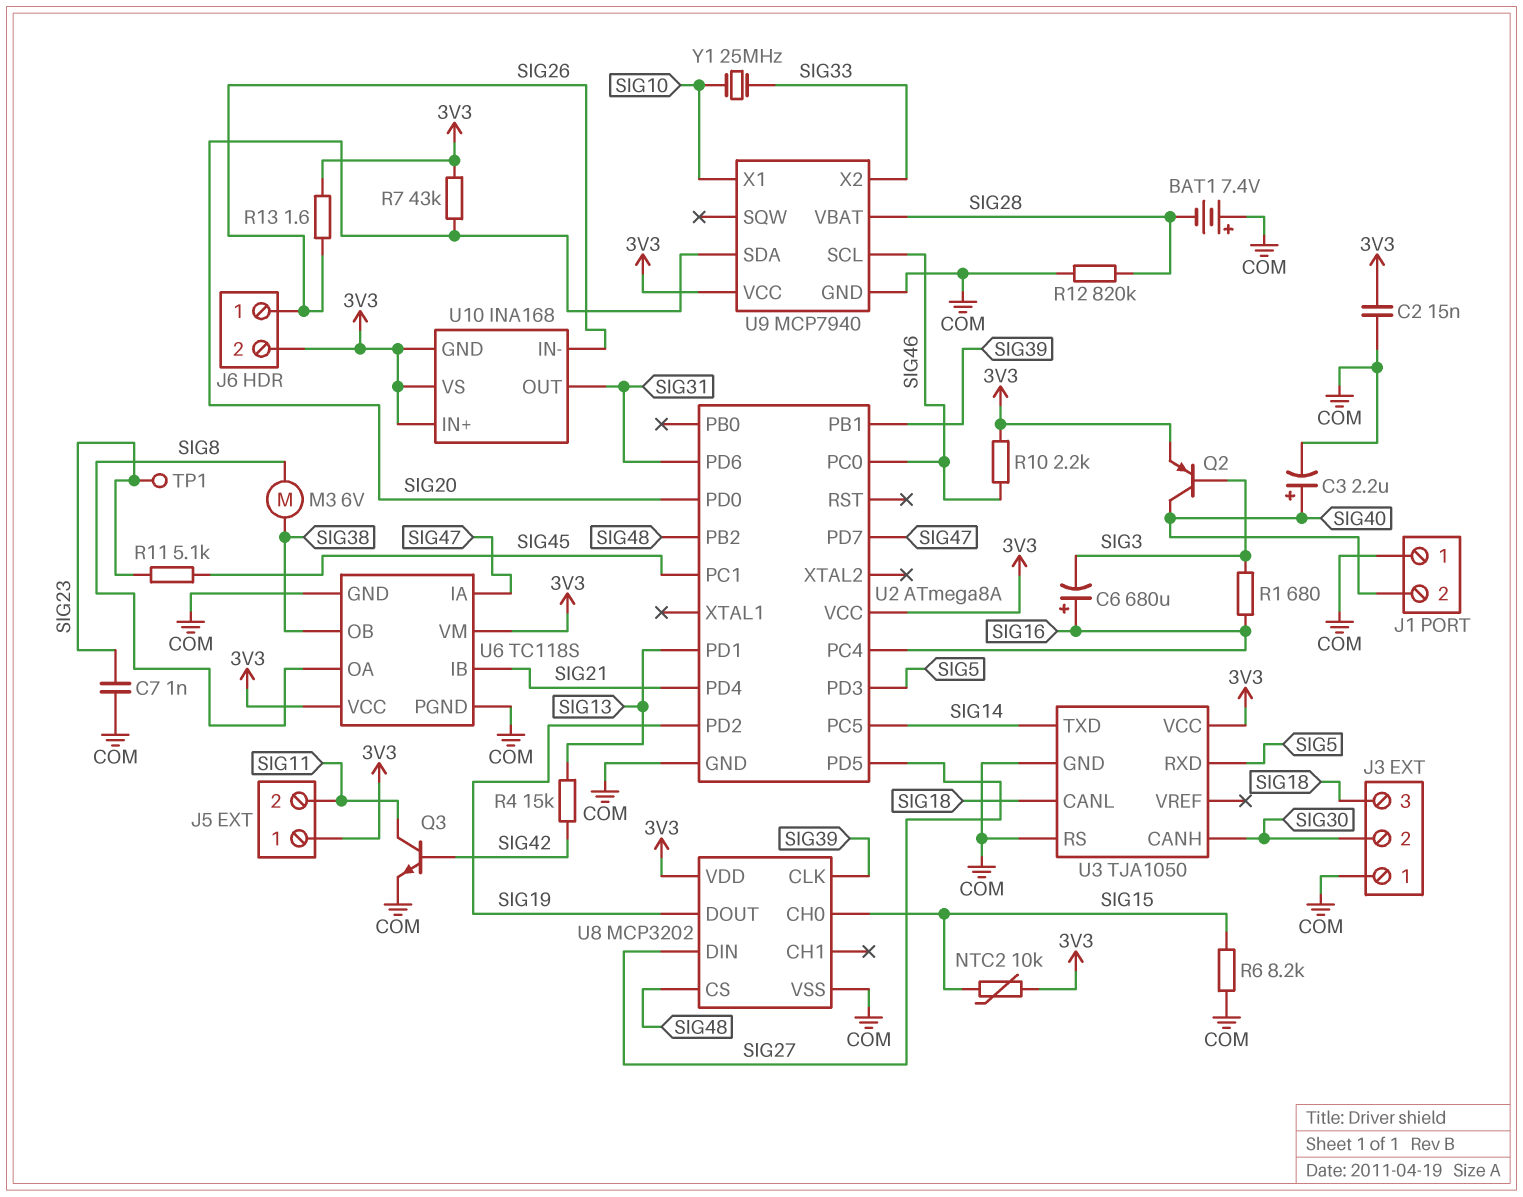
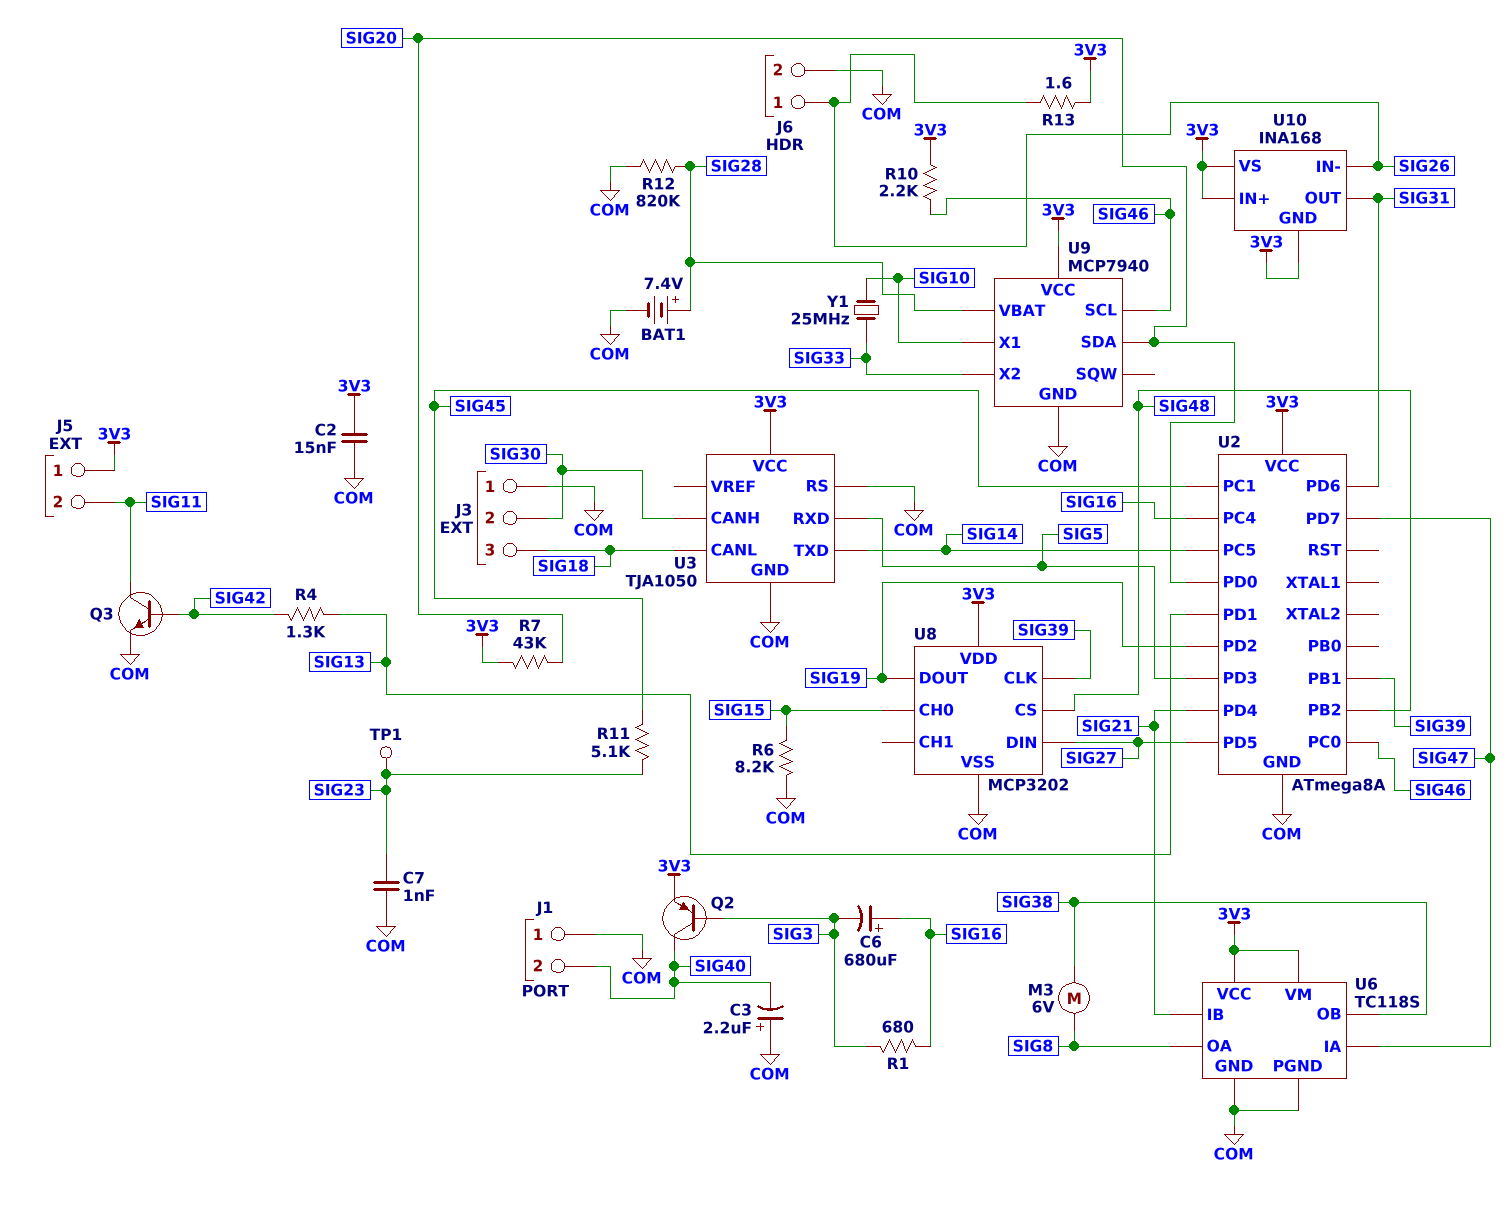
BAT1: 7.4V (plus COM, minus SIG28) -> 7.4V (plus SIG28, minus COM)
C3: 2.2uF (plus SIG40, minus COM) -> 2.2uF (plus COM, minus SIG40)
J6 pin 2: 3V3 -> COM
NTC2: 10k (3V3, SIG15) -> none
R4: 15k (SIG13, SIG42) -> 1.3k (SIG13, SIG42)

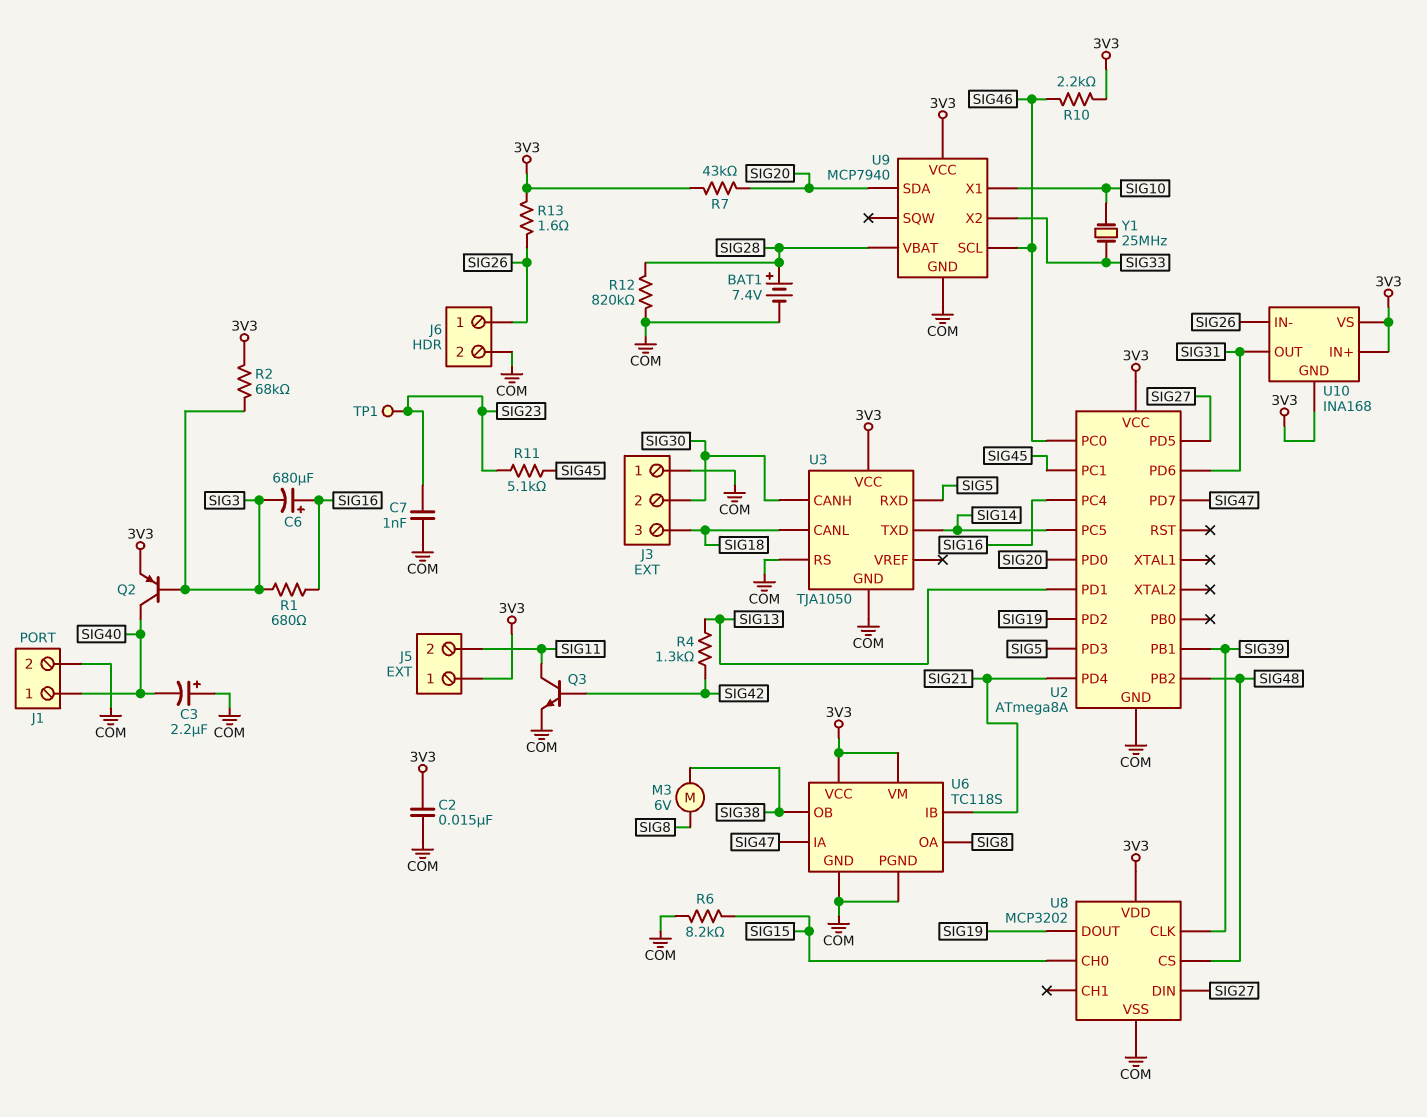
J1 pin 1: COM -> SIG40
J1 pin 2: SIG40 -> COM
R2: none -> 68k (3V3, SIG3)

